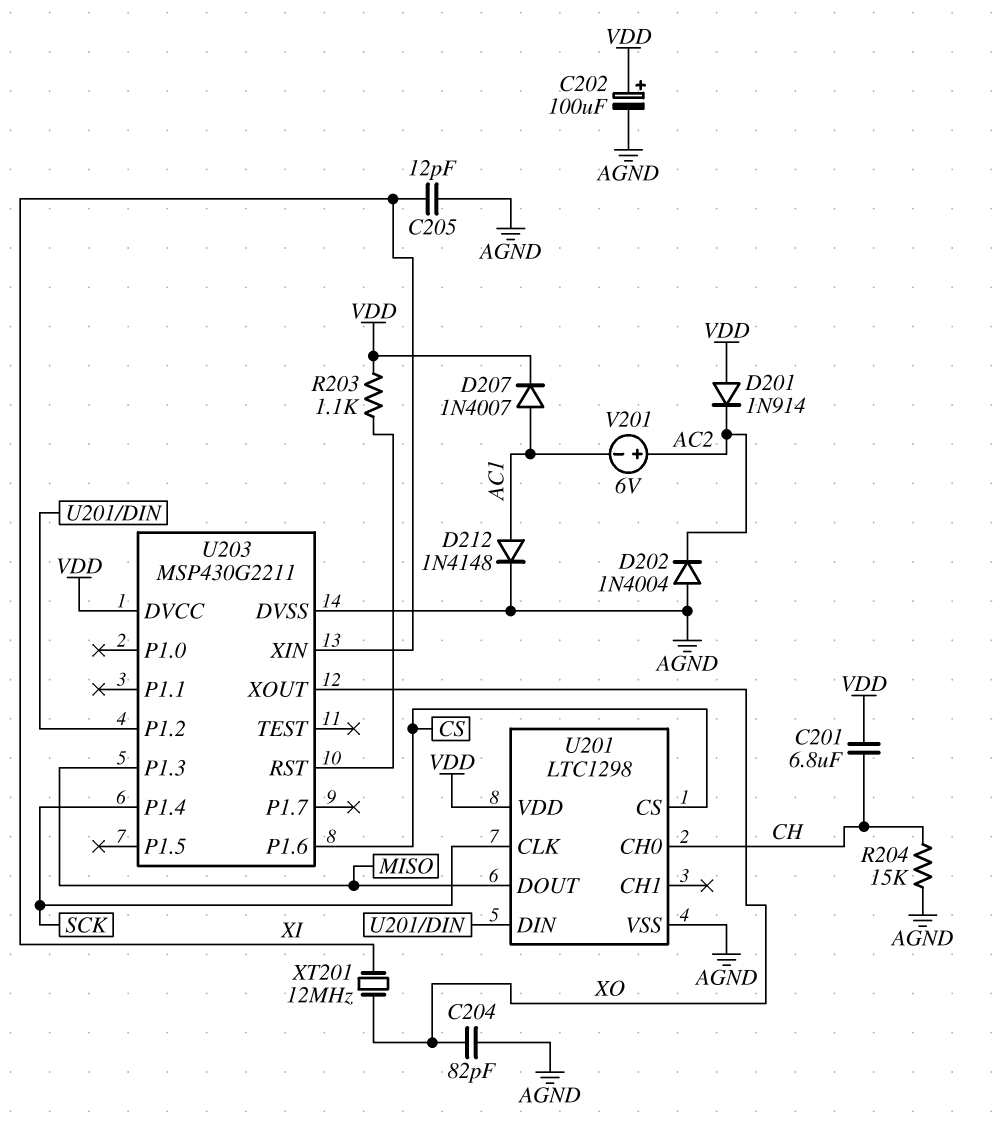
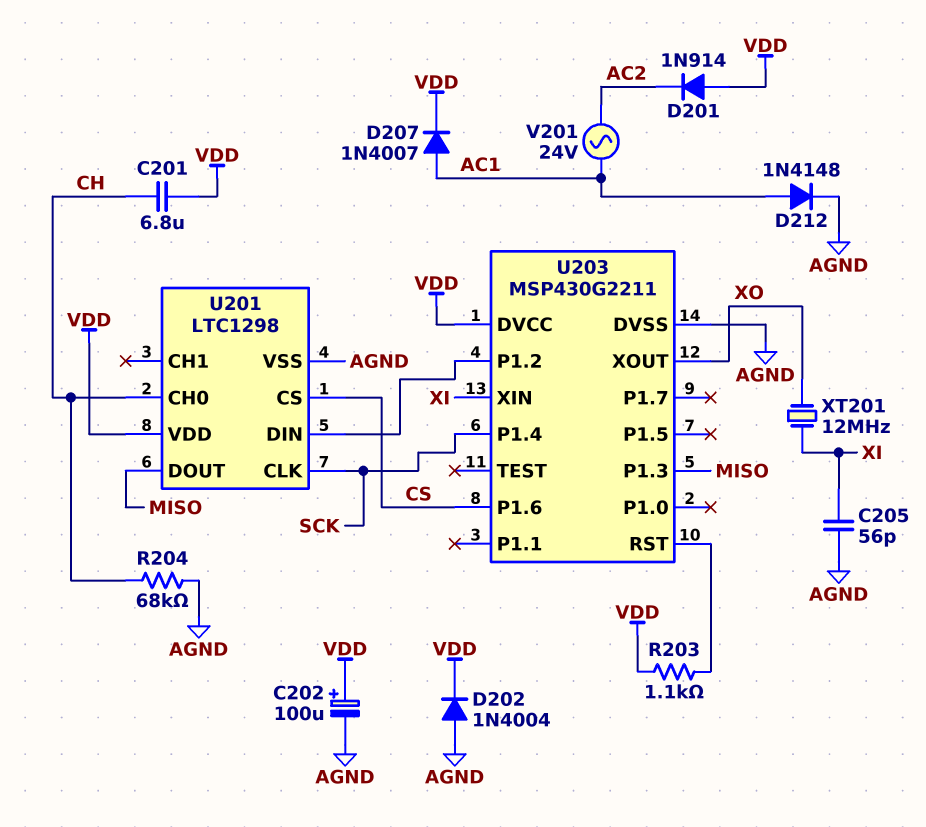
C204: 82pF (AGND, XO) -> none
C205: 12pF (AGND, XI) -> 56pF (AGND, XI)
D202: diode 1N4004 (A AGND, K AC2) -> diode 1N4004 (A AGND, K VDD)
R204: 15k (AGND, CH) -> 68k (AGND, CH)
V201: 6V (plus AC2, minus AC1) -> AC 24V (AC1, AC2)

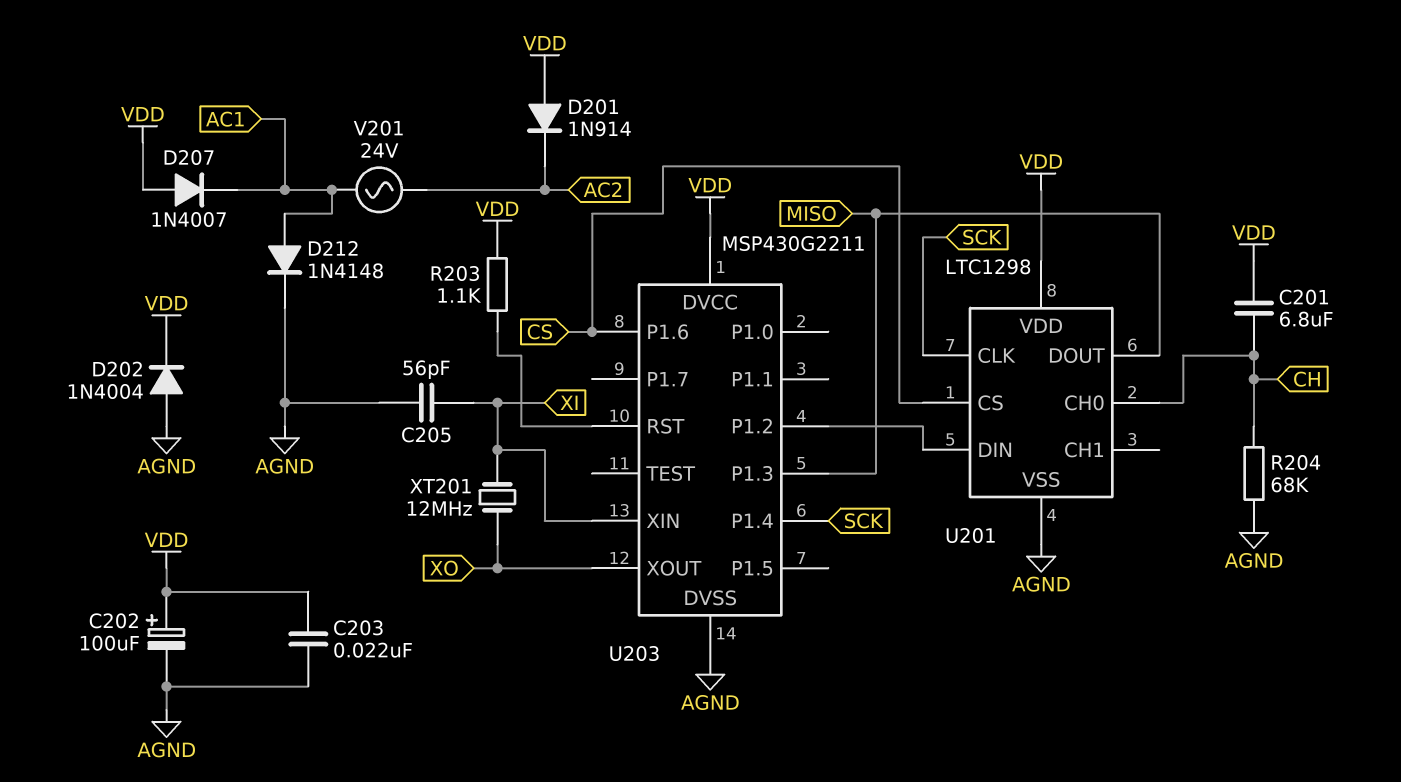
C203: none -> 22nF (AGND, VDD)
D207: diode 1N4007 (A AC1, K VDD) -> diode 1N4007 (A VDD, K AC1)

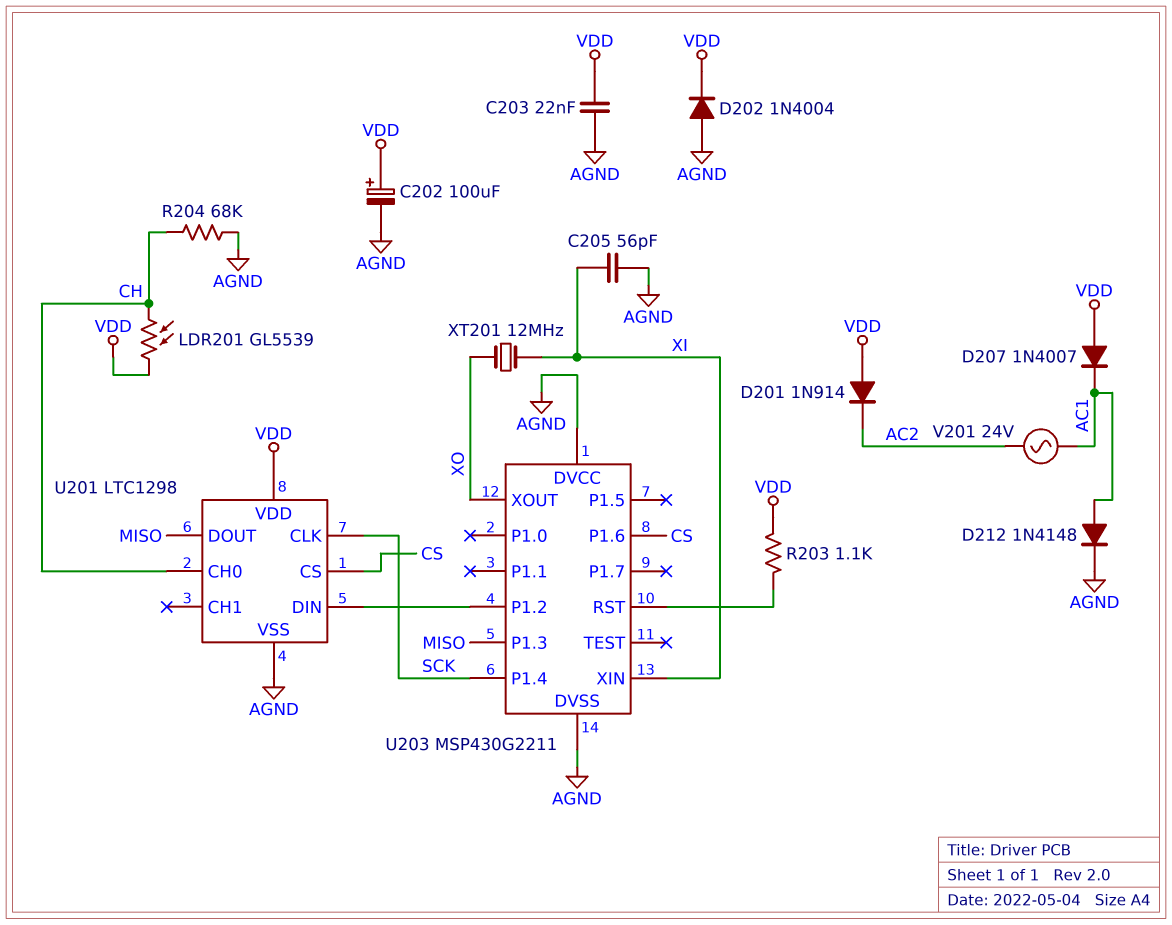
C201: 6.8uF (CH, VDD) -> none
LDR201: none -> GL5539 (CH, VDD)
U203 pin DVCC: VDD -> AGND

